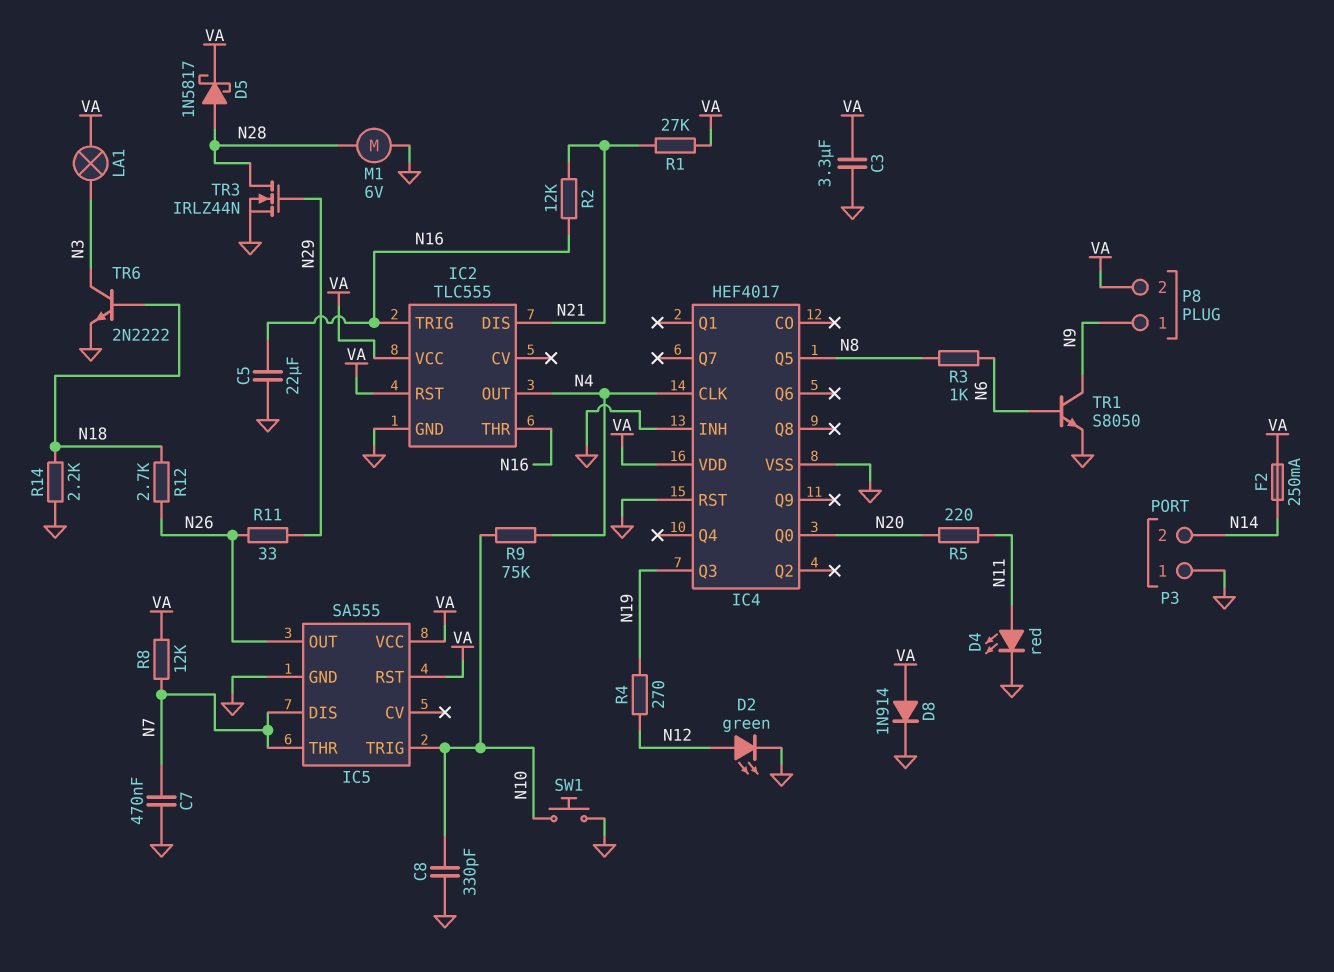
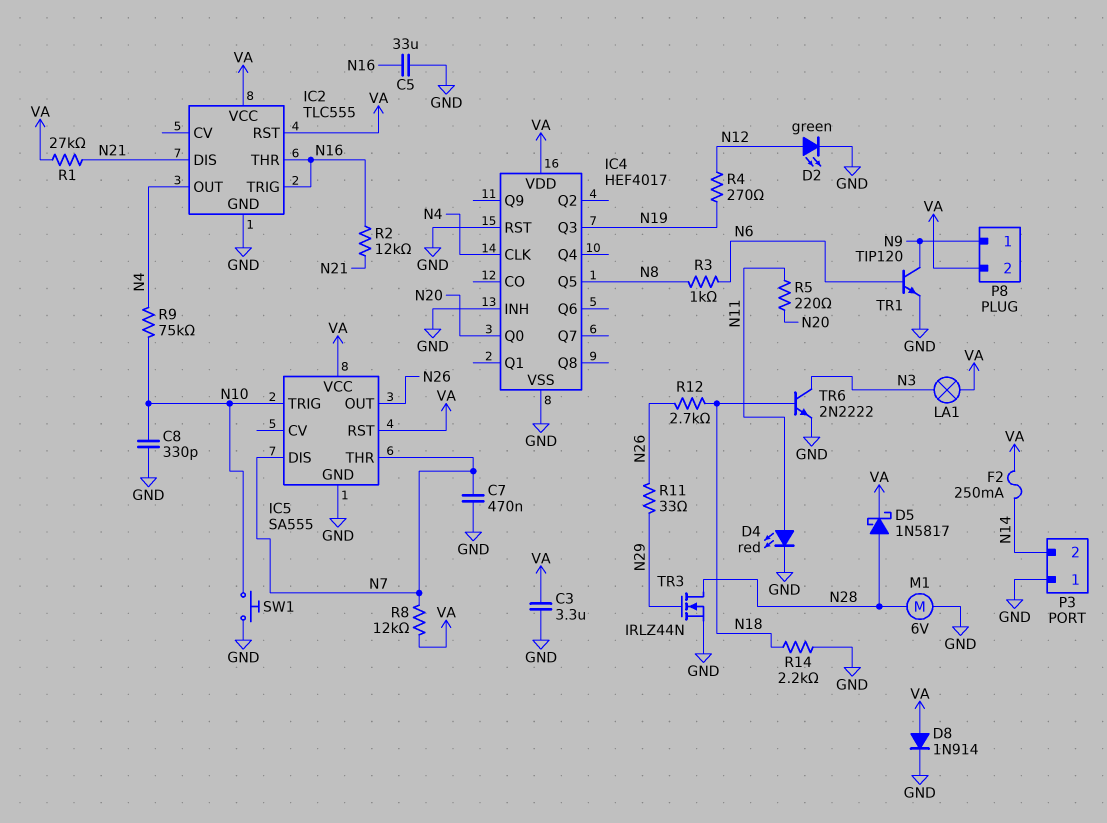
C5: 22uF (GND, N16) -> 33uF (GND, N16)
TR1: NPN S8050 (B N6, C N9, E GND) -> NPN TIP120 (B N6, C N9, E GND)

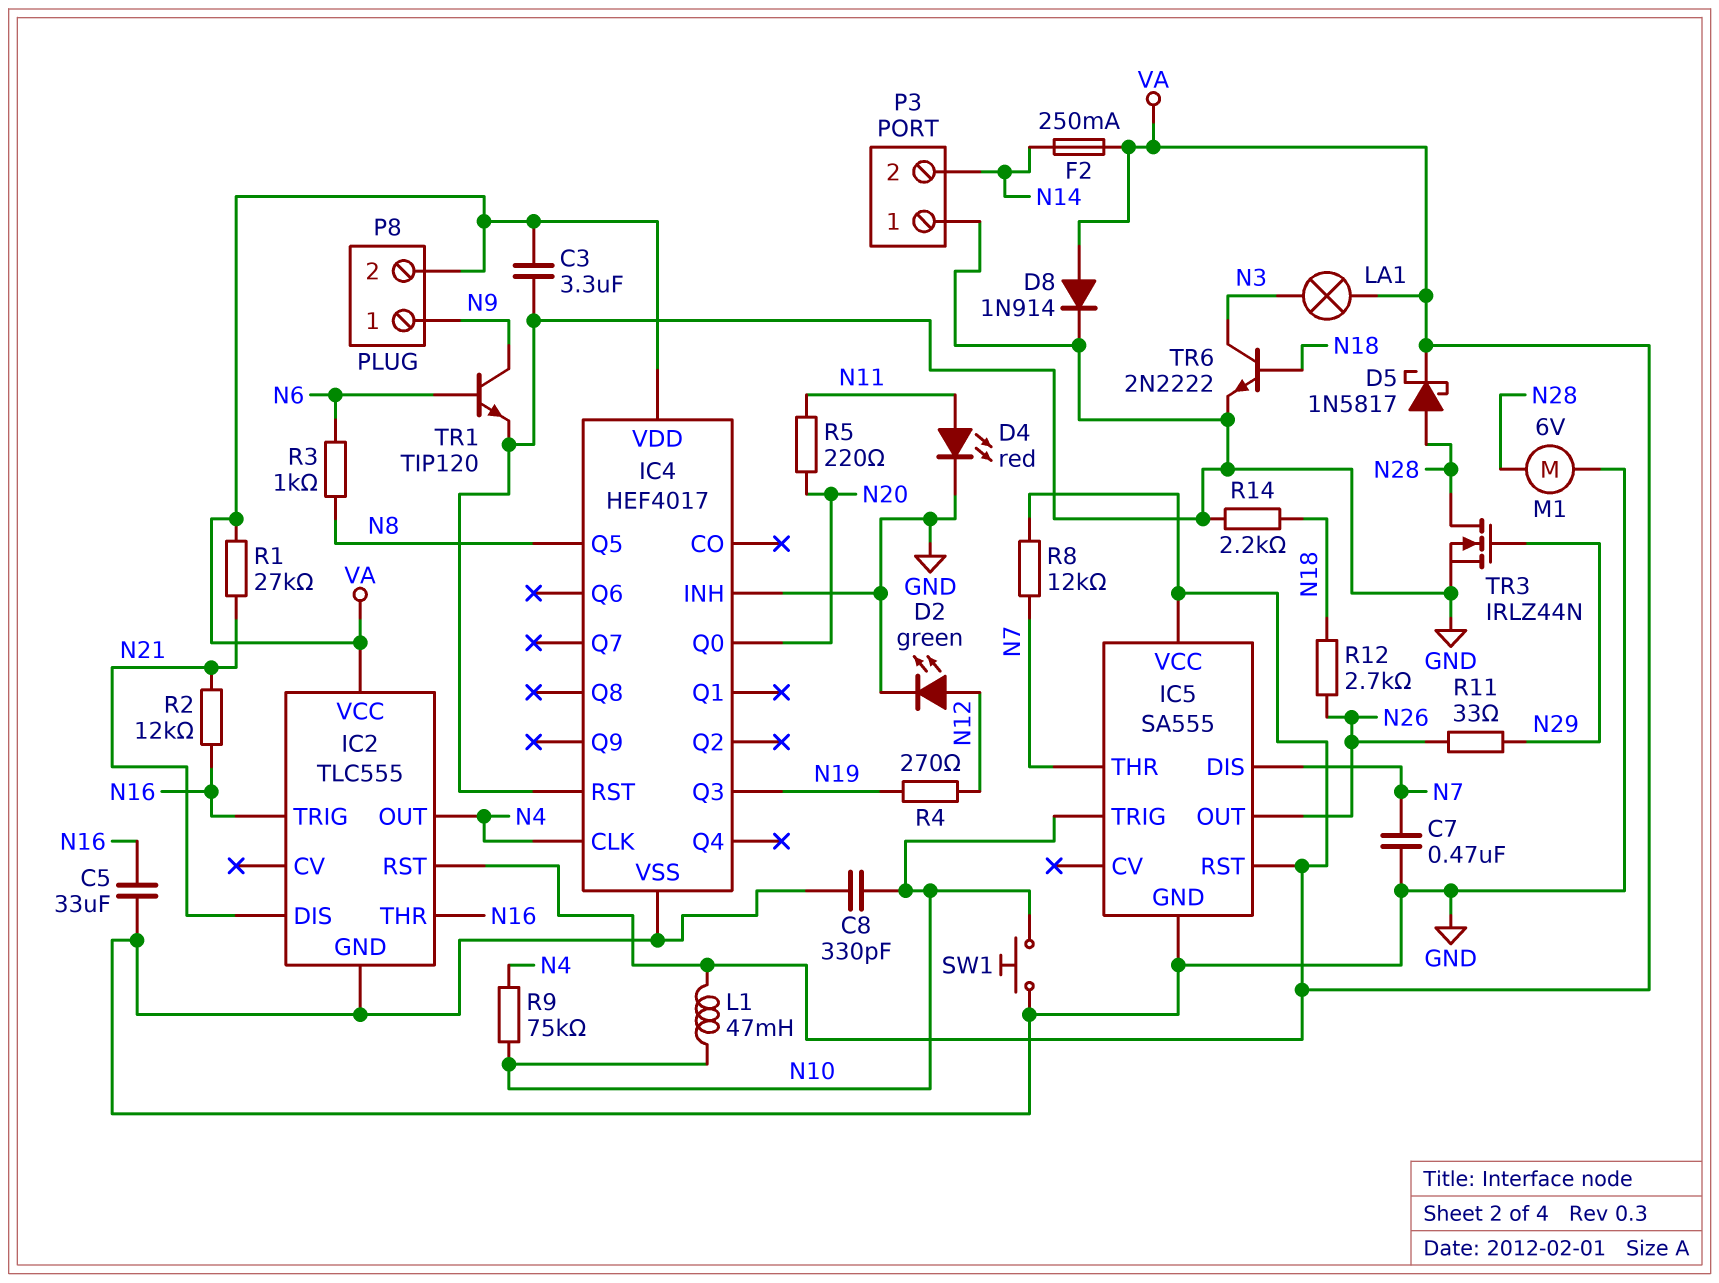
L1: none -> 47mH (N10, VA)

